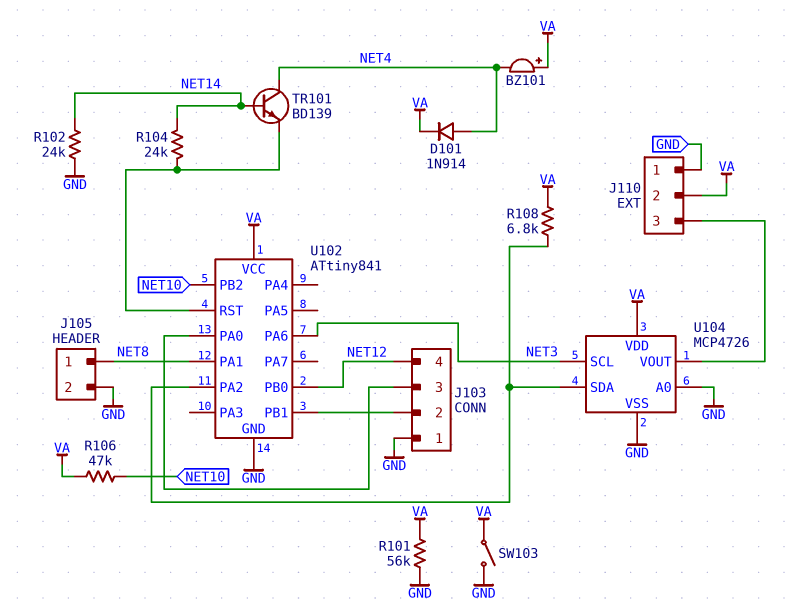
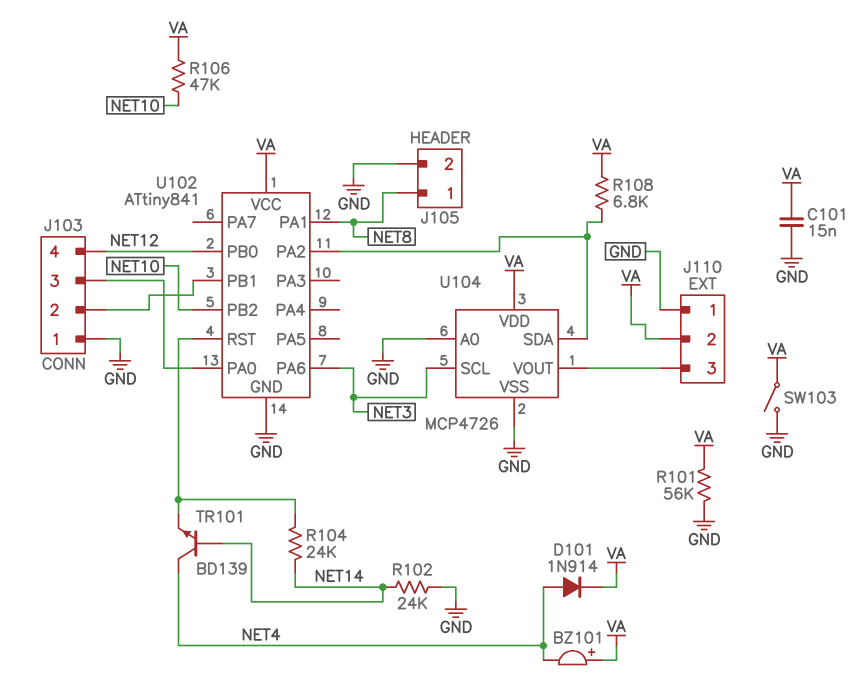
C101: none -> 15nF (GND, VA)

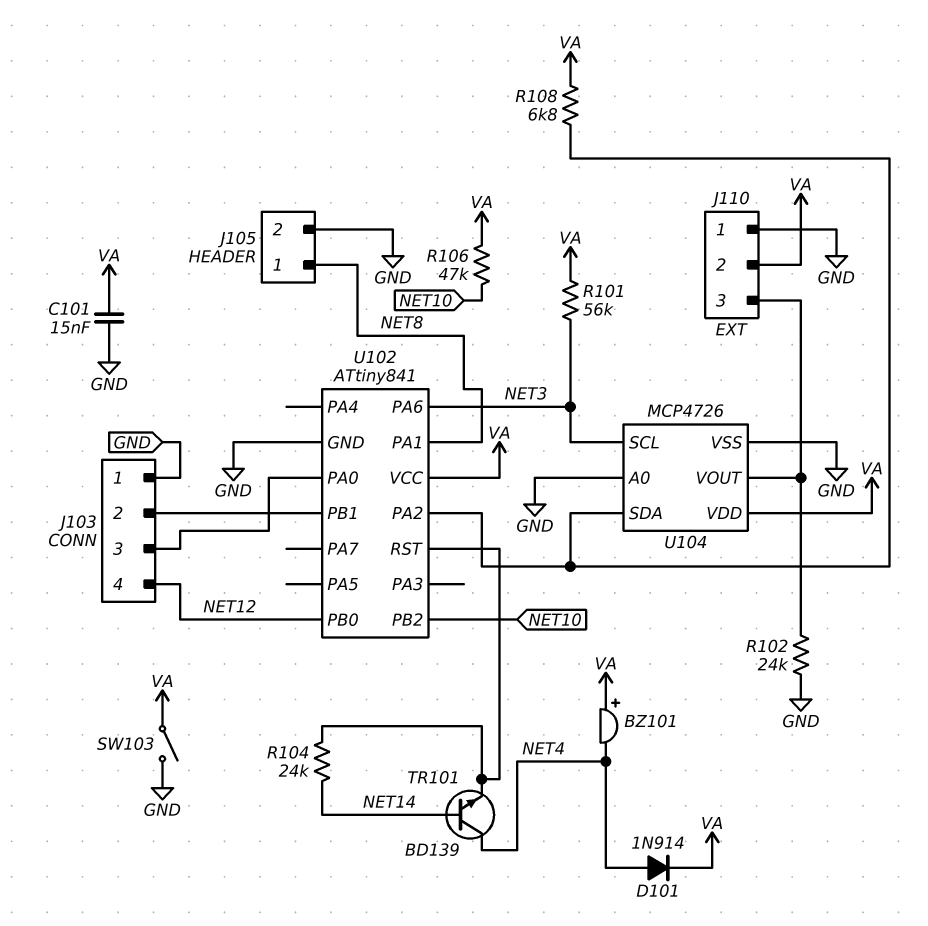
R101: 56k (GND, VA) -> 56k (NET3, VA)
R102: 24k (GND, NET14) -> 24k (GND, J110/3)

